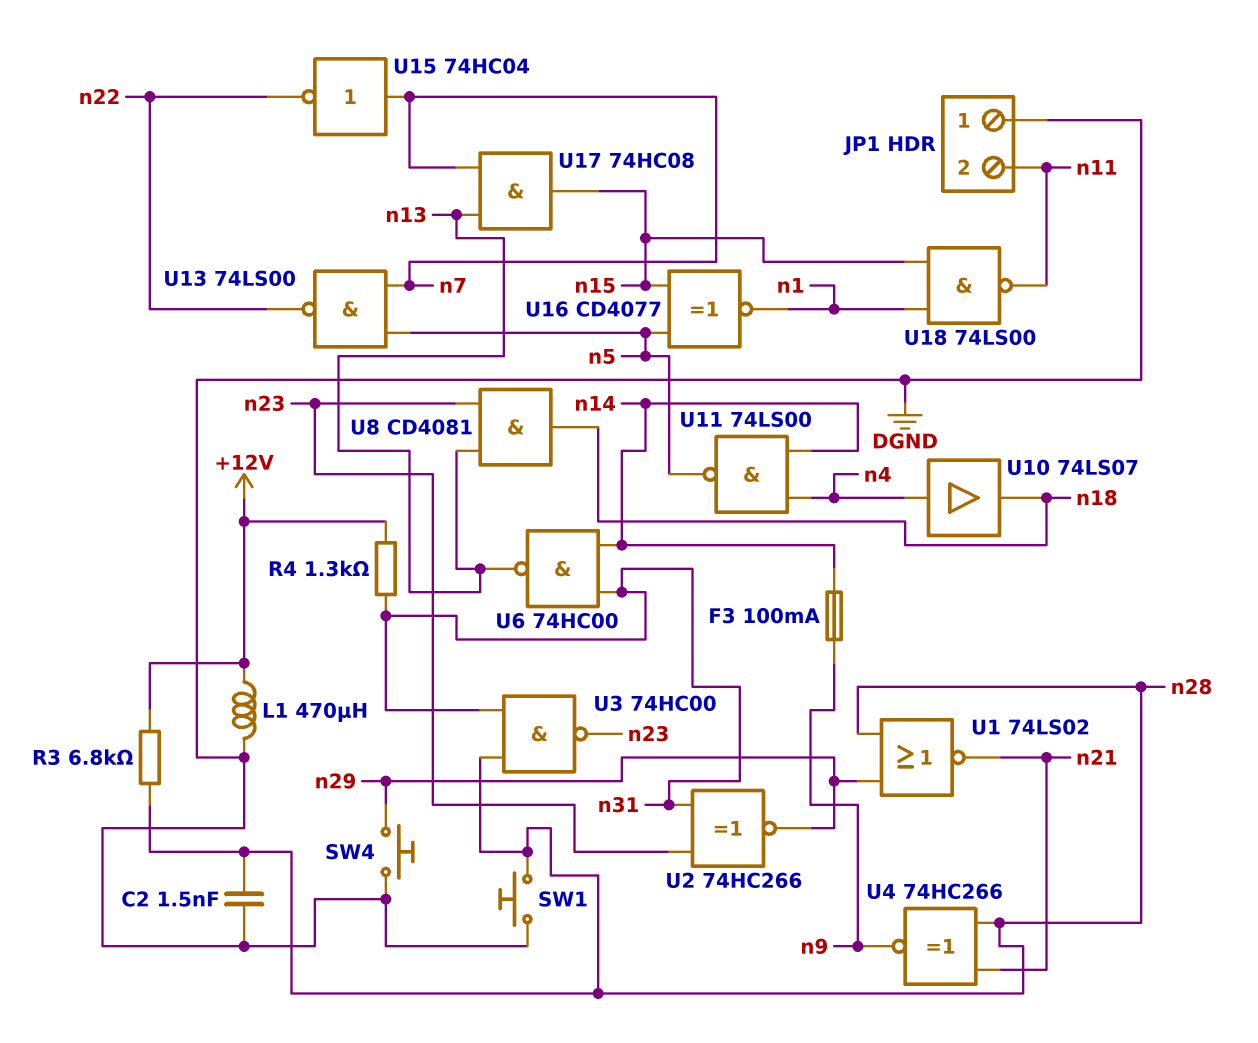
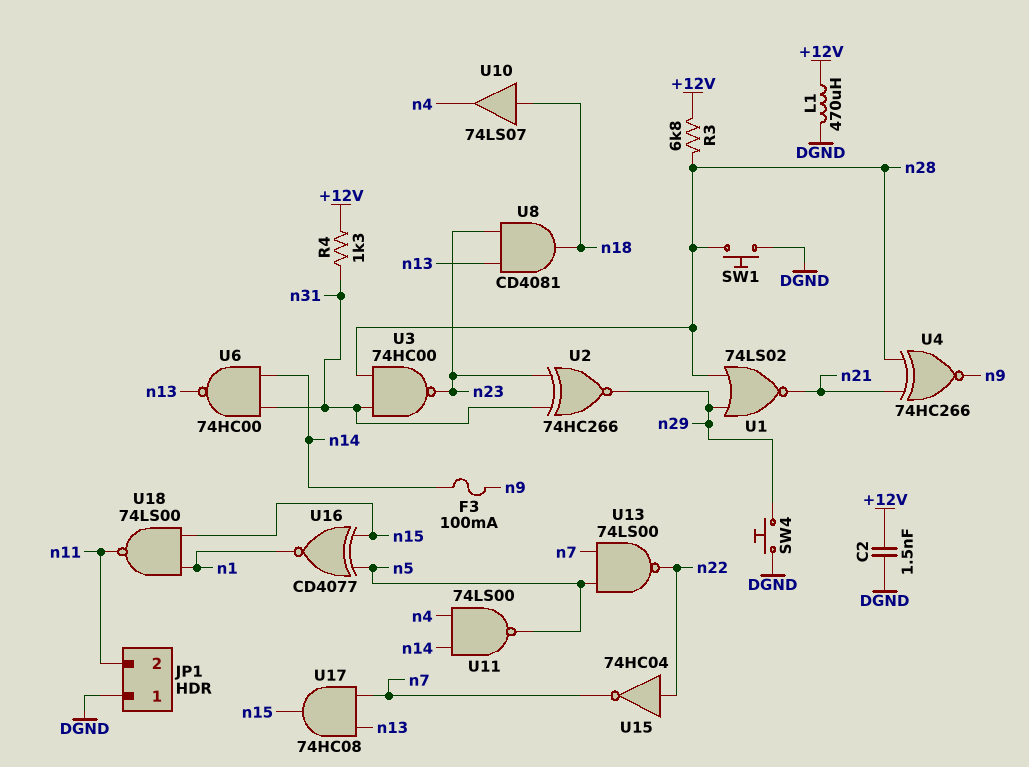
C2: 1.5nF (DGND, n28) -> 1.5nF (+12V, DGND)
U10: buffer 74LS07 (in n4, out n18) -> buffer 74LS07 (in n18, out n4)
U15: NOT 74HC04 (in n7, out n22) -> NOT 74HC04 (in n22, out n7)

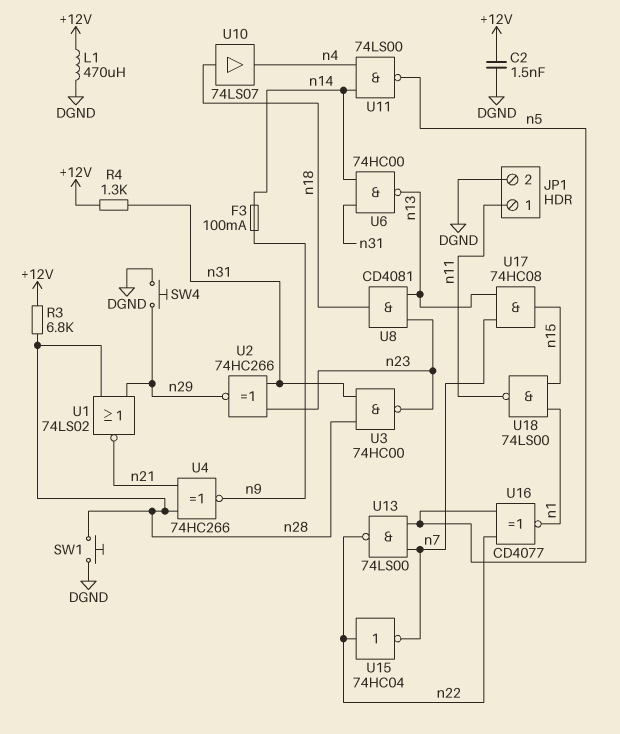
JP1 pin 1: DGND -> n11
JP1 pin 2: n11 -> DGND
U16: XNOR CD4077 (in n5, in n15, out n1) -> XNOR CD4077 (in n5, in n22, out n1)

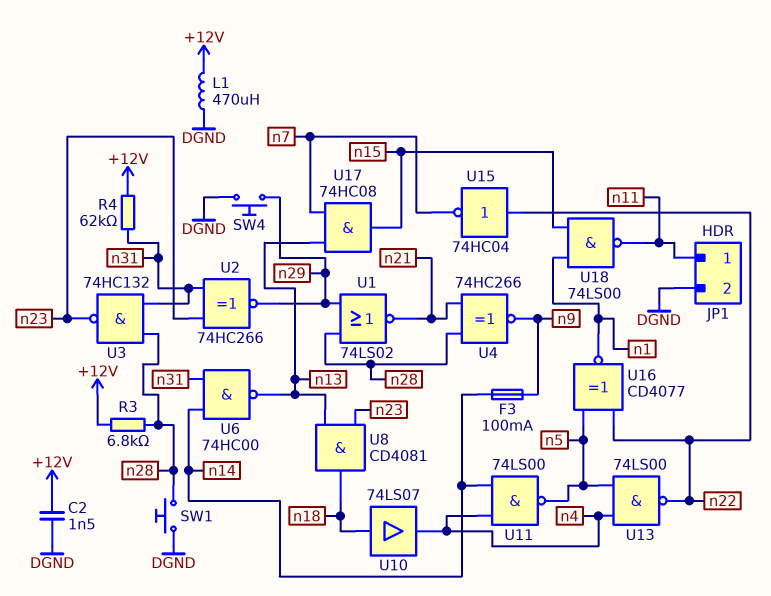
R4: 1.3k (+12V, n31) -> 62k (+12V, n31)
U3: NAND 74HC00 (in n28, in n31, out n23) -> NAND 74HC132 (in n28, in n31, out n23)
U13: NAND 74LS00 (in n5, in n7, out n22) -> NAND 74LS00 (in n4, in n5, out n22)

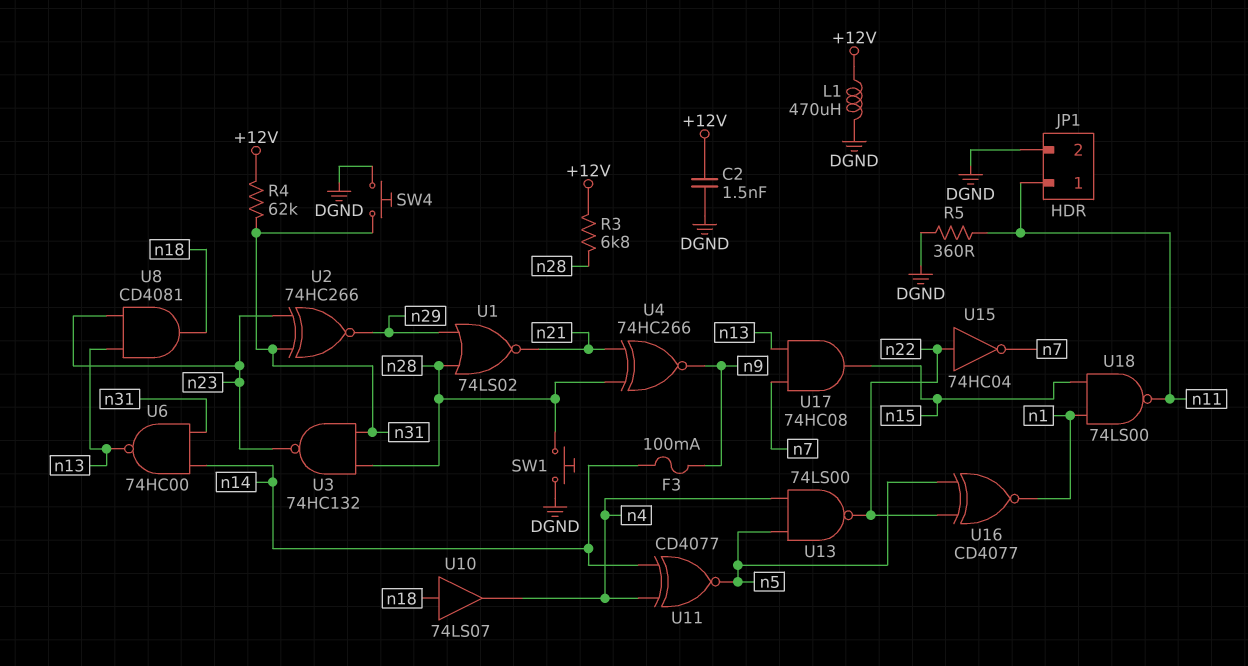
R5: none -> 360 (DGND, n11)
SW4: button (DGND, n29) -> button (DGND, n31)
U11: NAND 74LS00 (in n4, in n14, out n5) -> XNOR CD4077 (in n4, in n14, out n5)

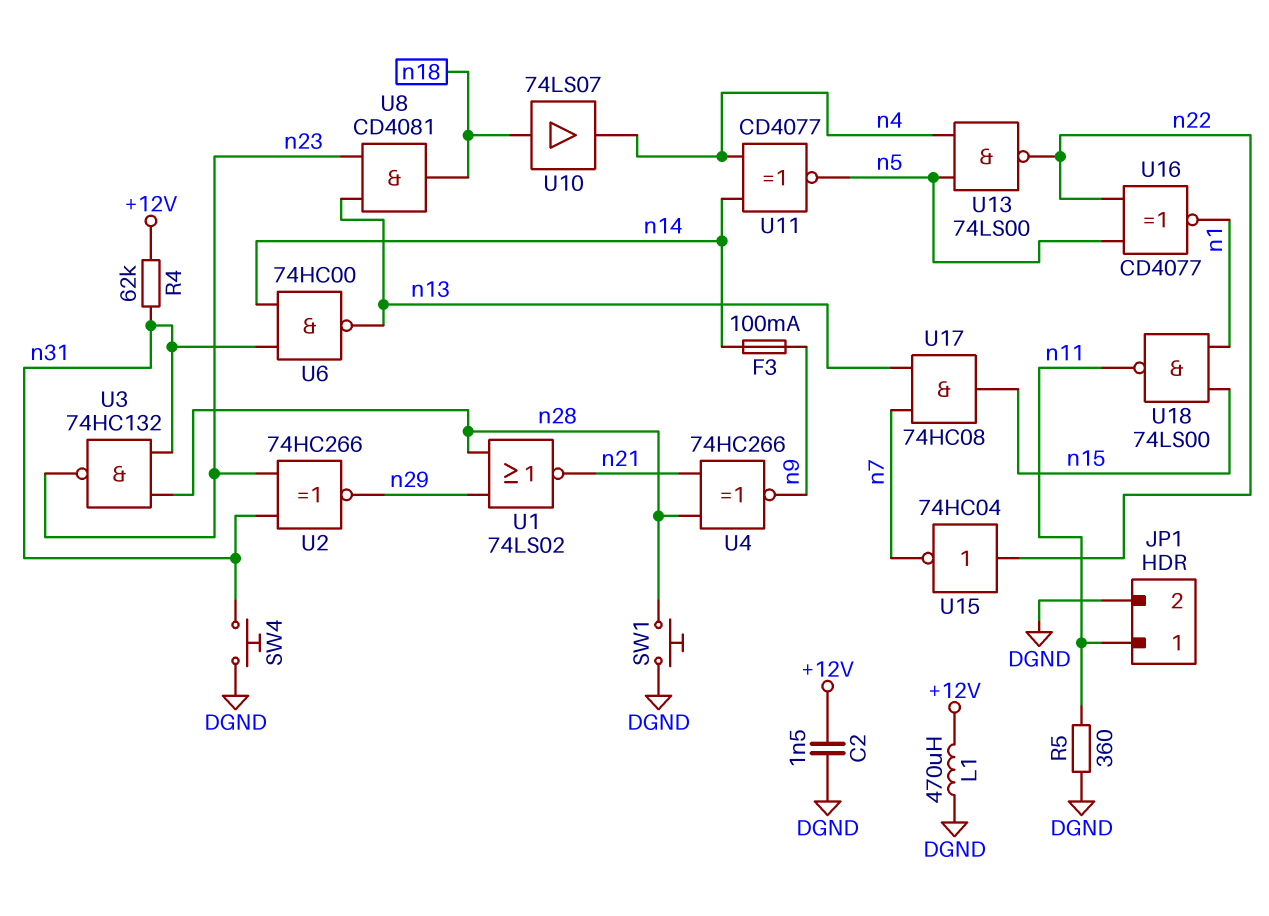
R3: 6.8k (+12V, n28) -> none

